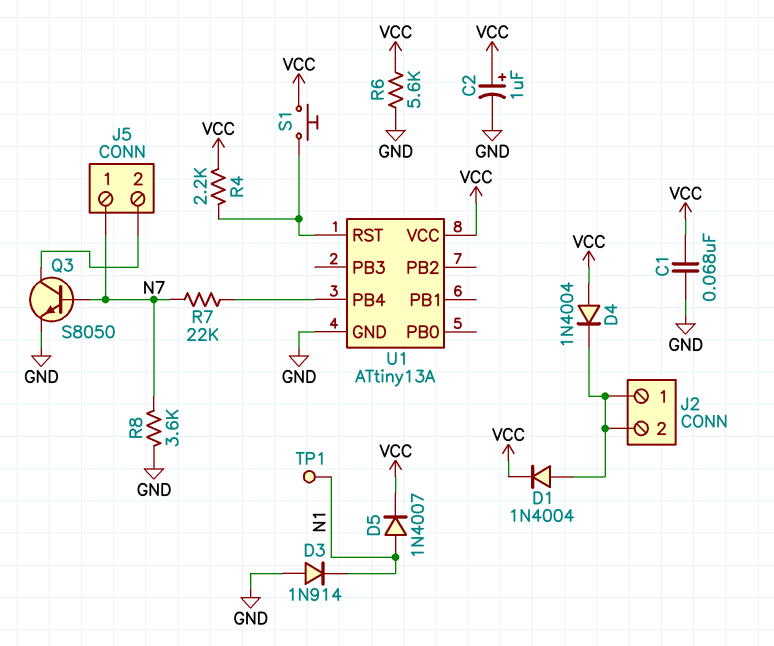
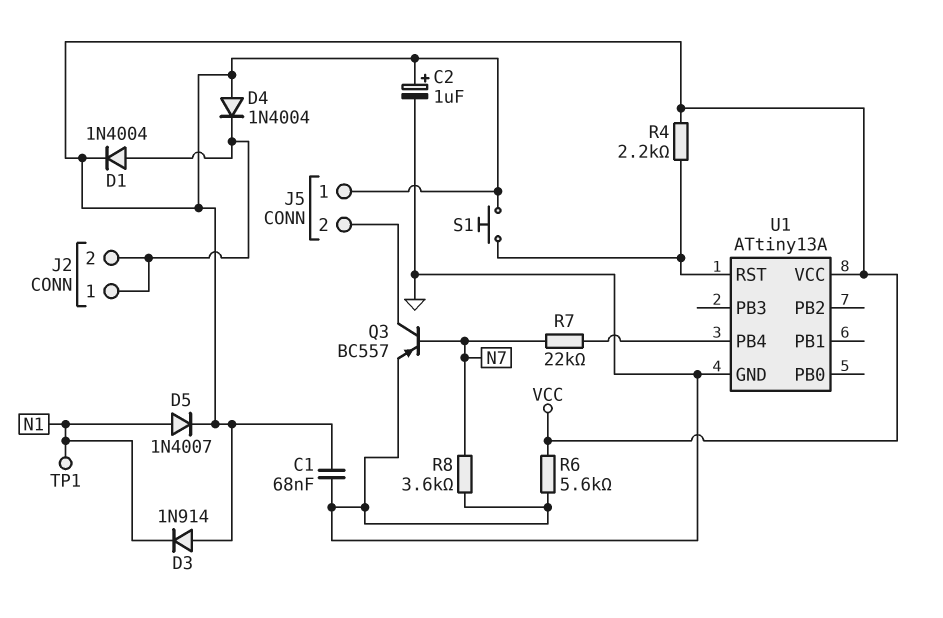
D3: diode 1N914 (A GND, K N1) -> diode 1N914 (A VCC, K N1)
J5 pin 1: N7 -> VCC
Q3: NPN S8050 (B N7, C J5/2, E GND) -> PNP BC557 (B N7, C J5/2, E GND)

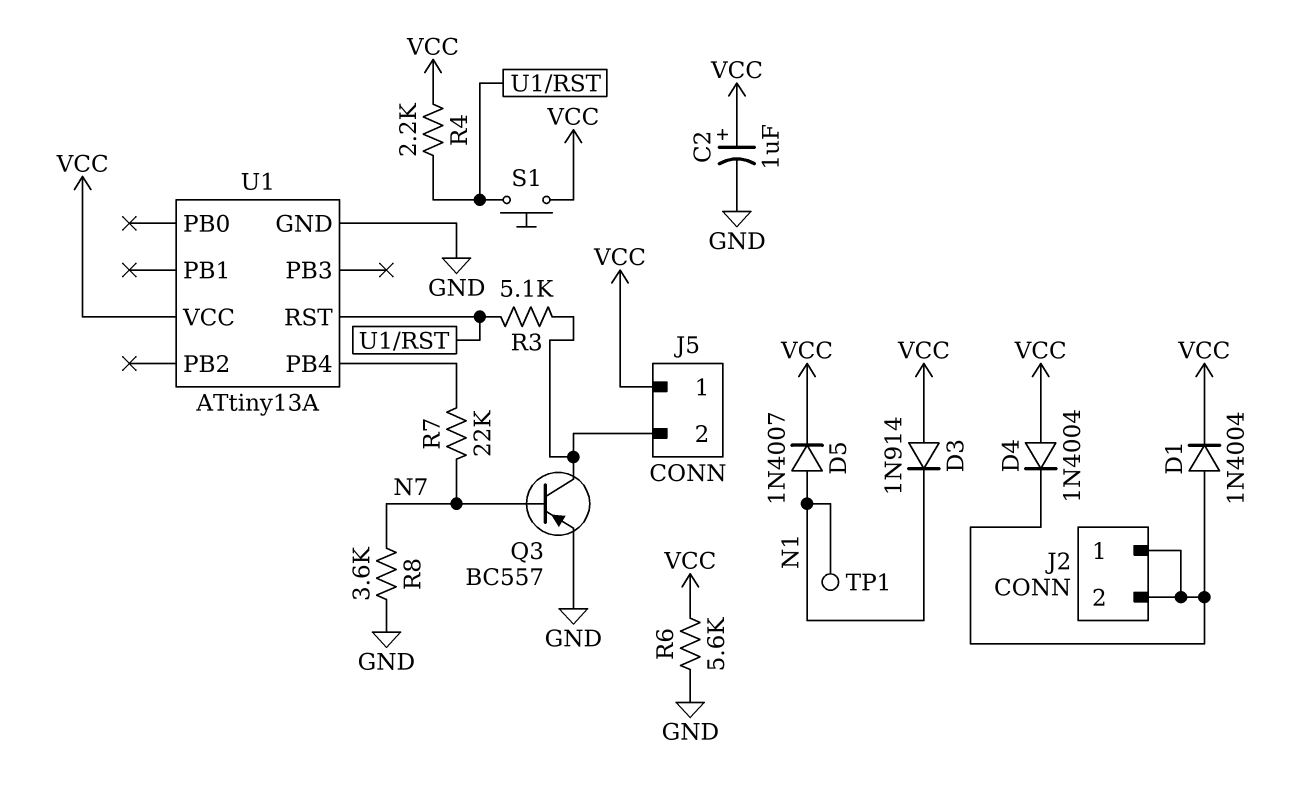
C1: 68nF (GND, VCC) -> none
R3: none -> 5.1k (J5/2, U1/RST)

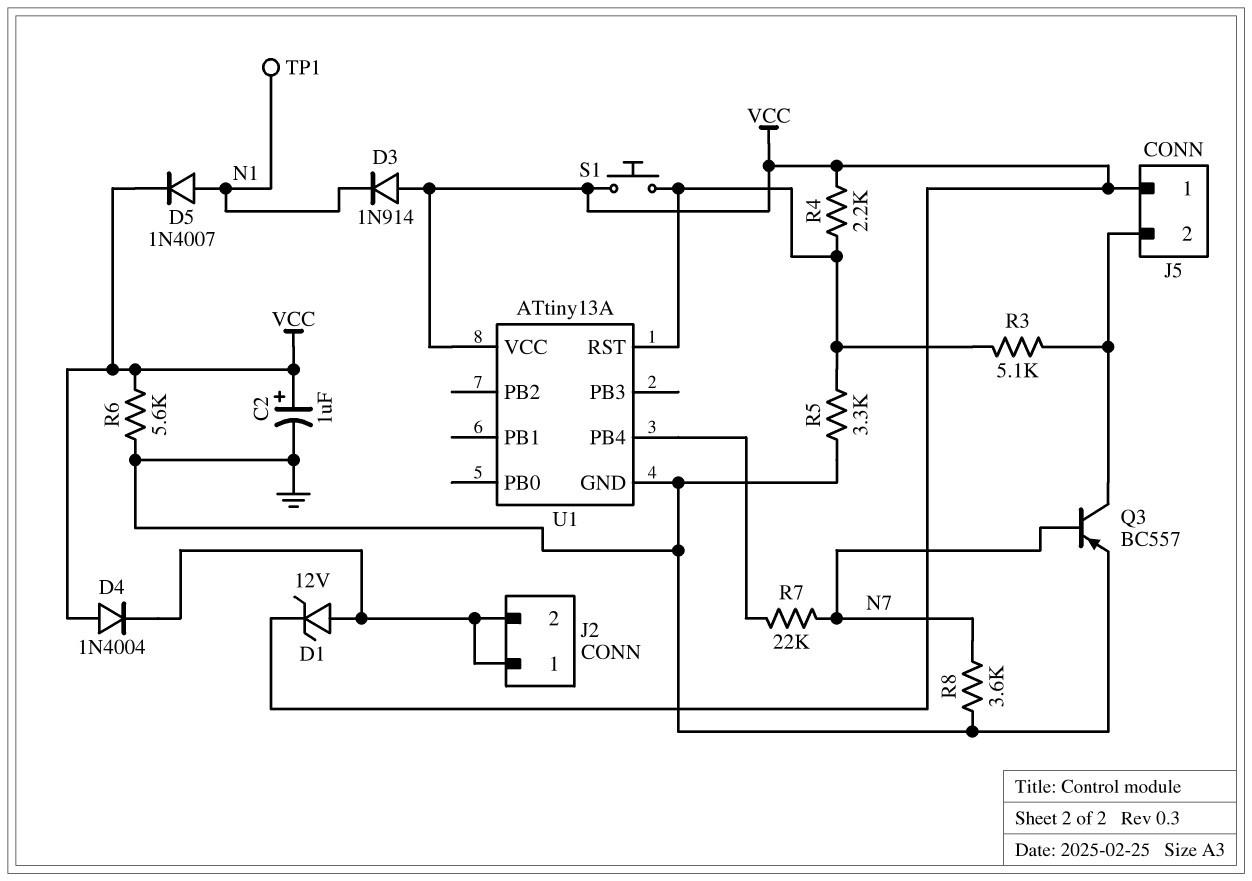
D1: diode 1N4004 (A J2/1, K VCC) -> zener 12V (A J2/1, K VCC)
R5: none -> 3.3k (GND, U1/RST)

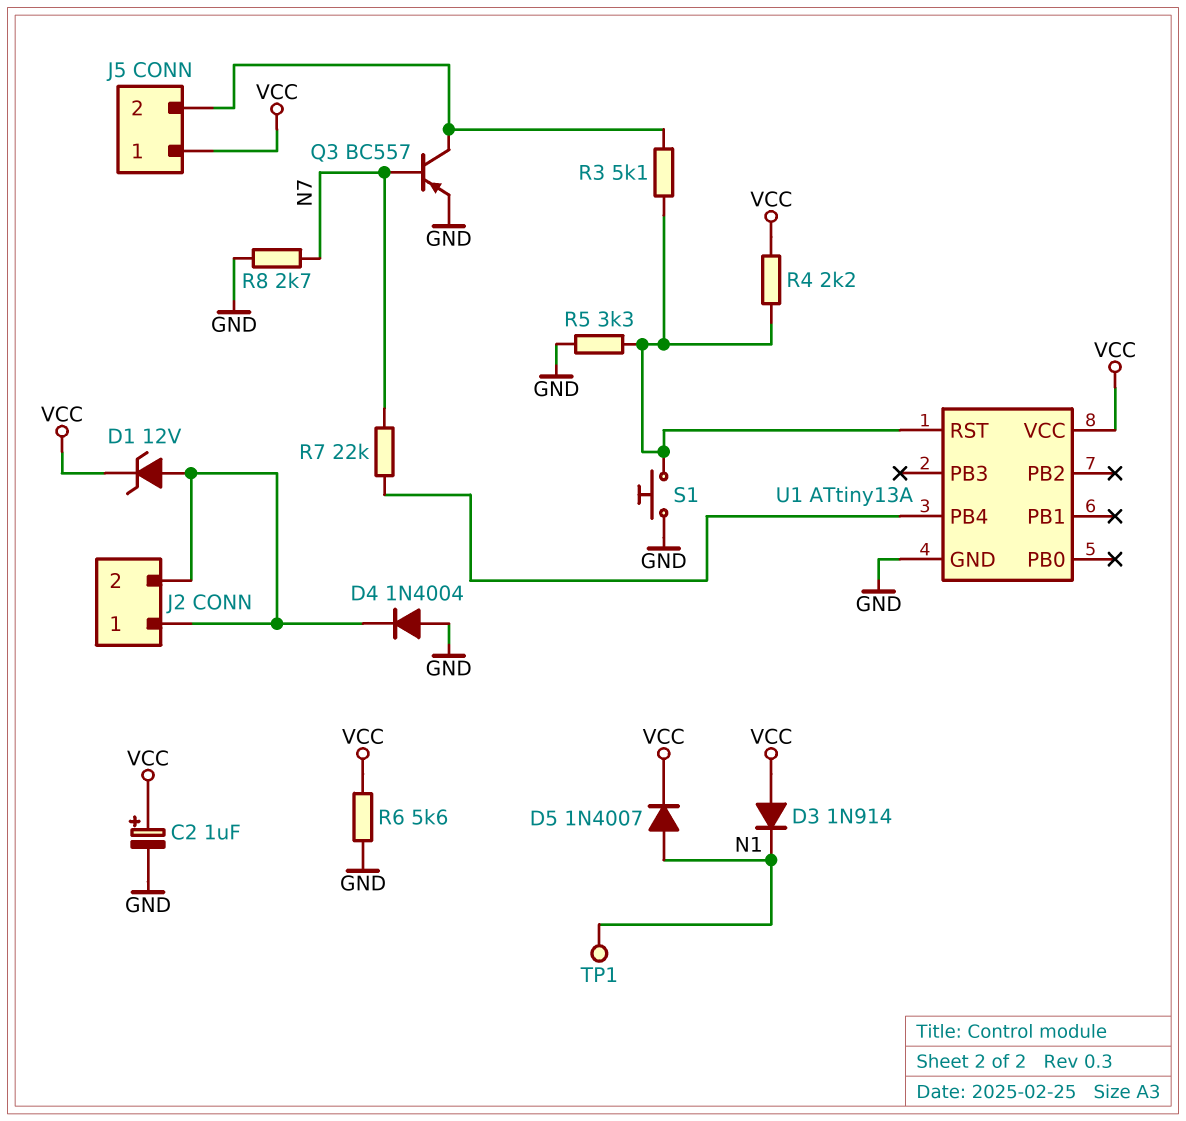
D4: diode 1N4004 (A VCC, K J2/1) -> diode 1N4004 (A GND, K J2/1)
R8: 3.6k (GND, N7) -> 2.7k (GND, N7)
S1: button (U1/RST, VCC) -> button (GND, U1/RST)

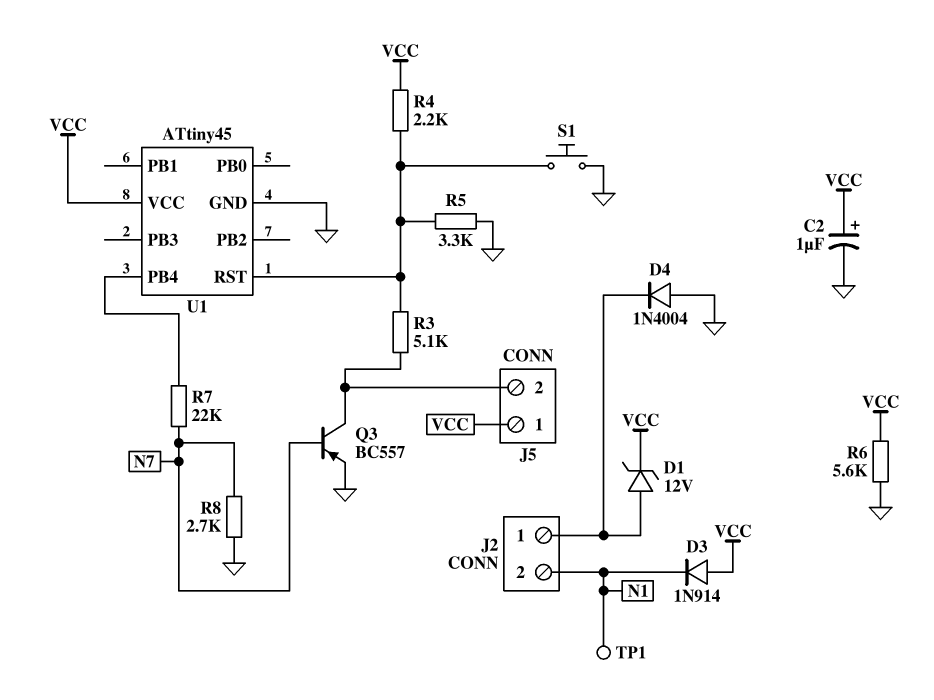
D5: diode 1N4007 (A N1, K VCC) -> none
J2 pin 2: J2/1 -> N1
U1: ATtiny13A -> ATtiny45

